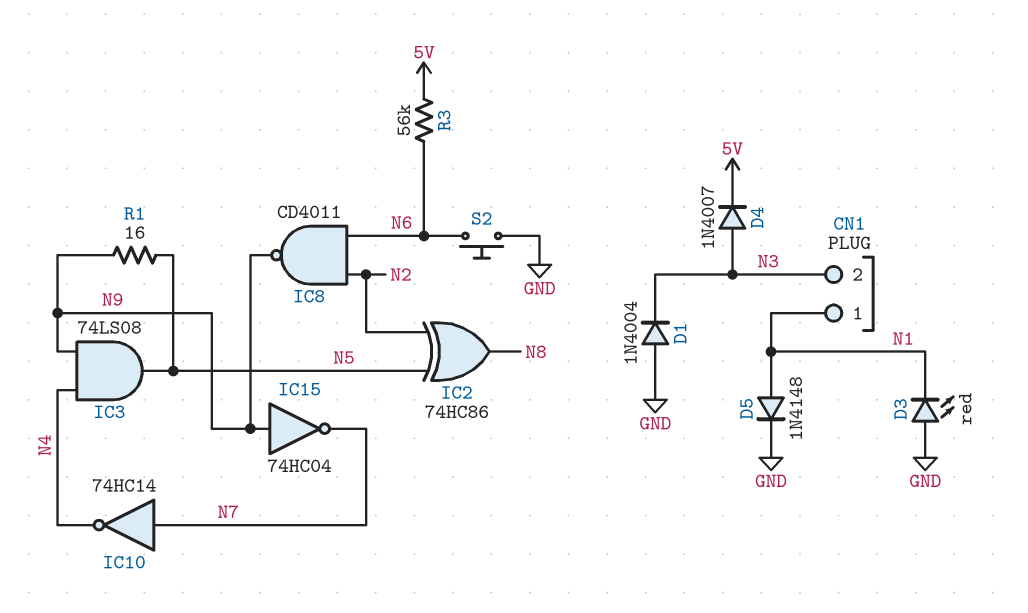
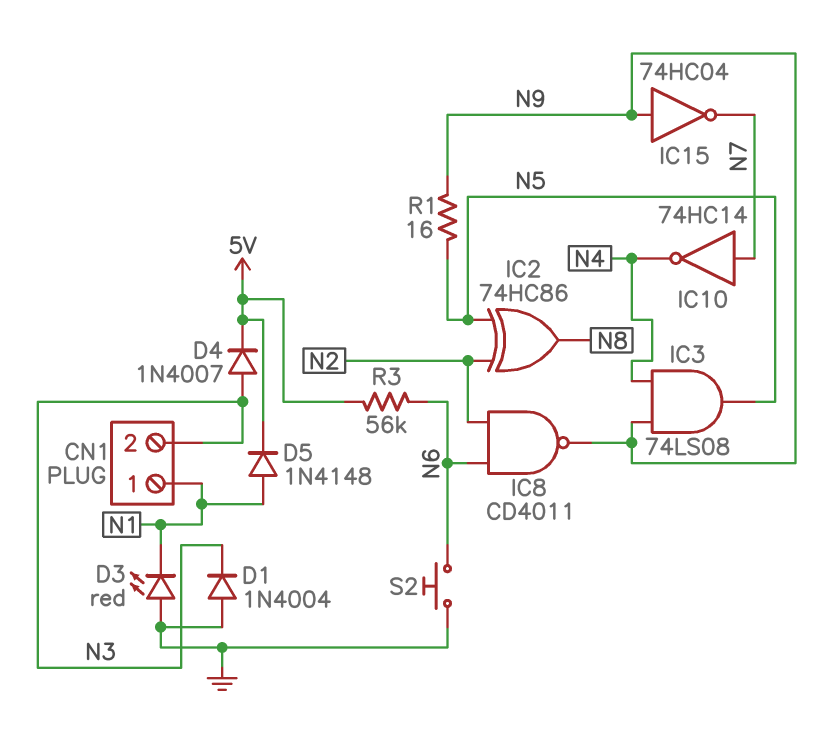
D5: diode 1N4148 (A N1, K GND) -> diode 1N4148 (A N1, K 5V)

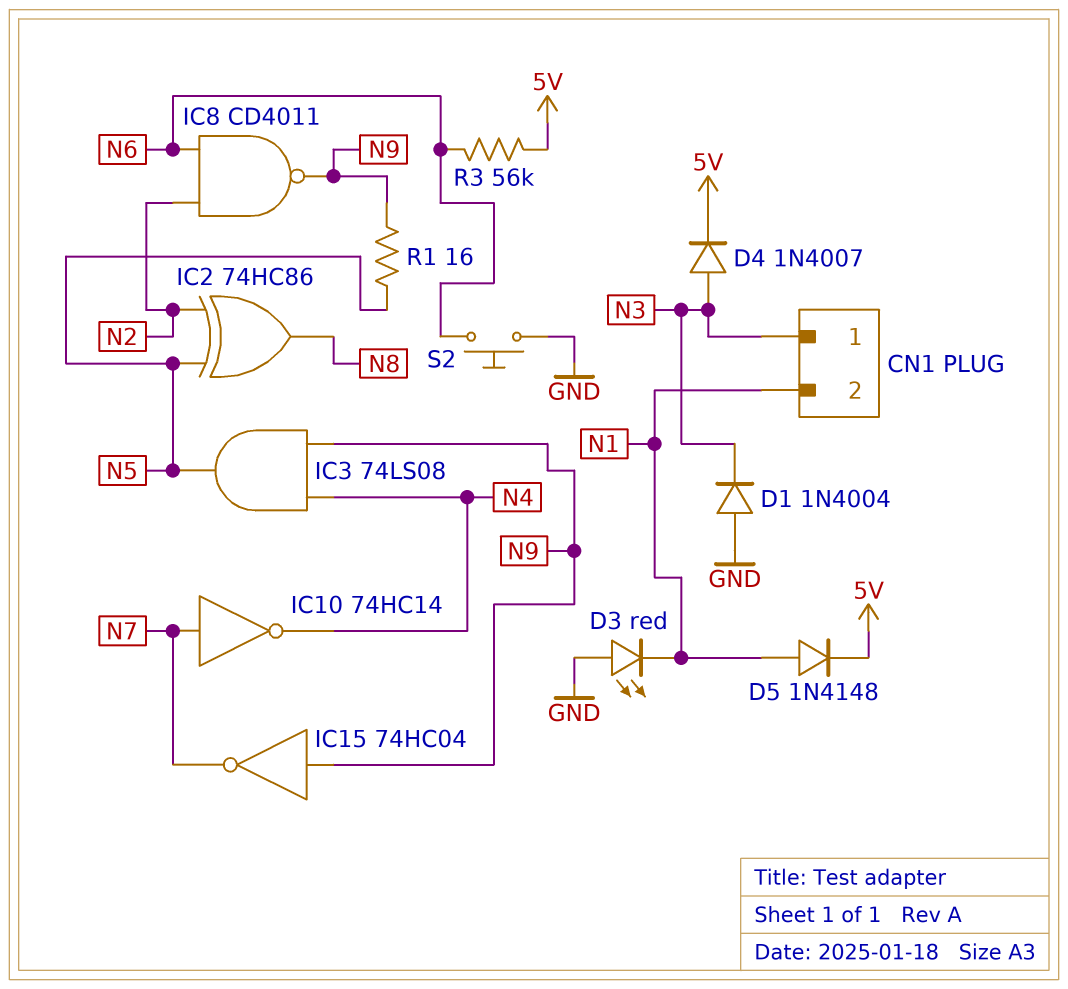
CN1 pin 1: N1 -> N3
CN1 pin 2: N3 -> N1

